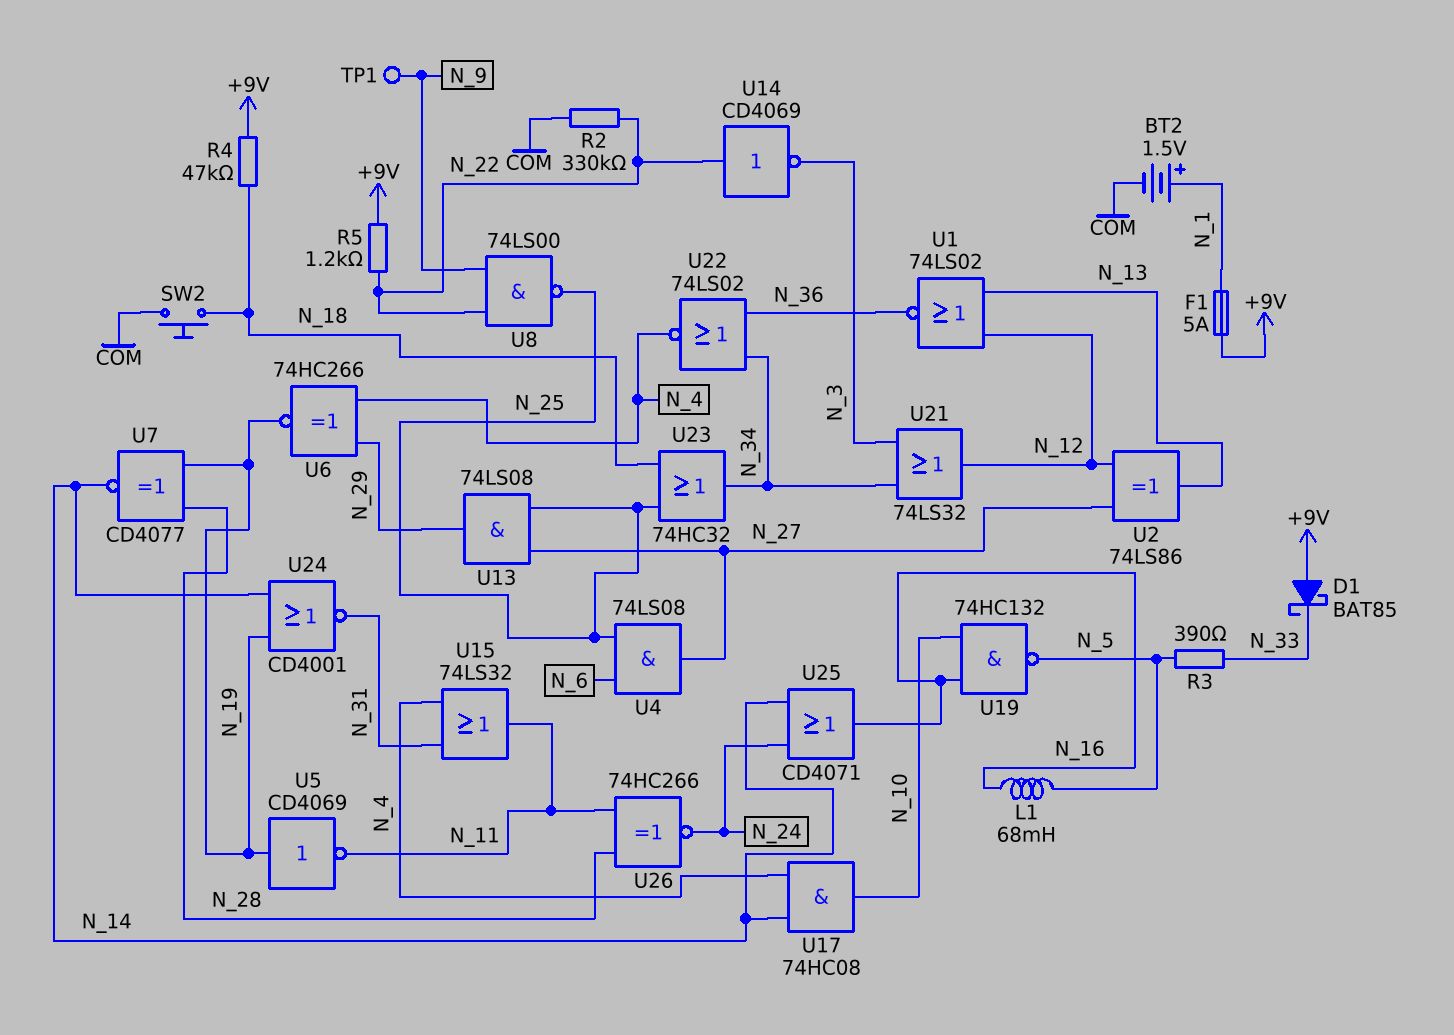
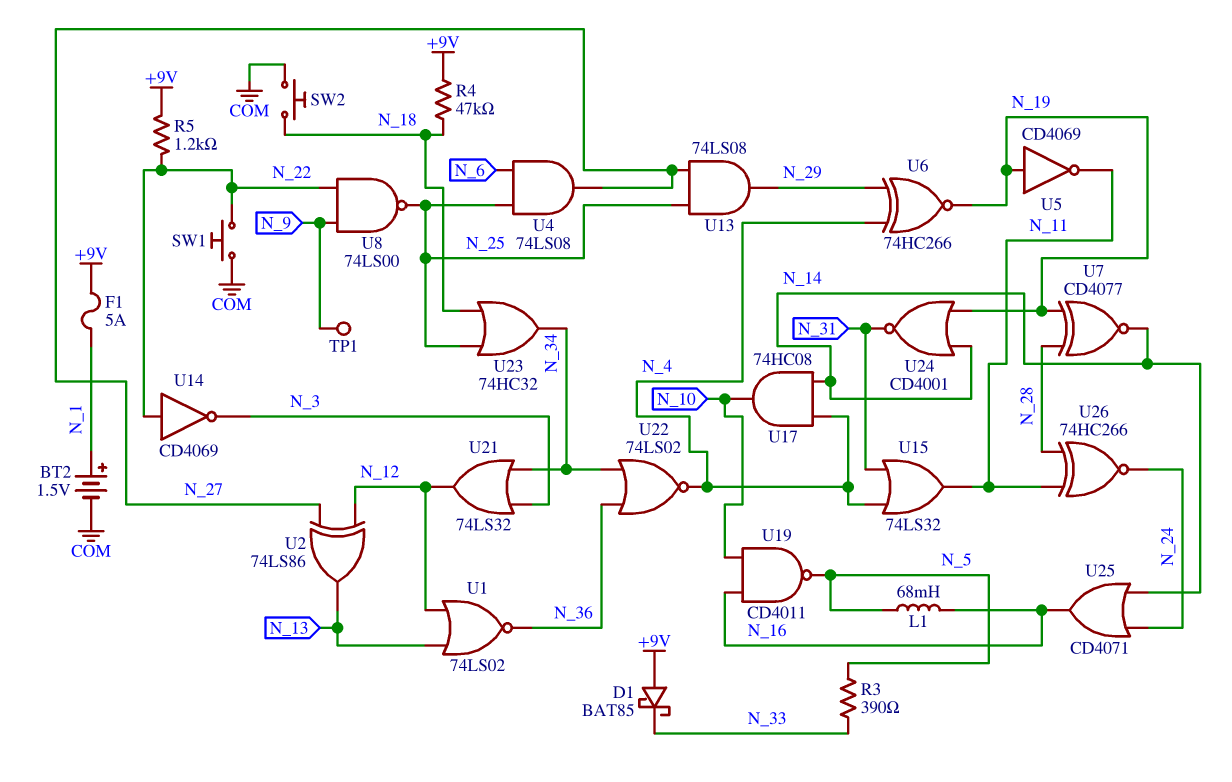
R2: 330k (COM, N_22) -> none
SW1: none -> button (COM, N_22)
U19: NAND 74HC132 (in N_10, in N_16, out N_5) -> NAND CD4011 (in N_10, in N_16, out N_5)

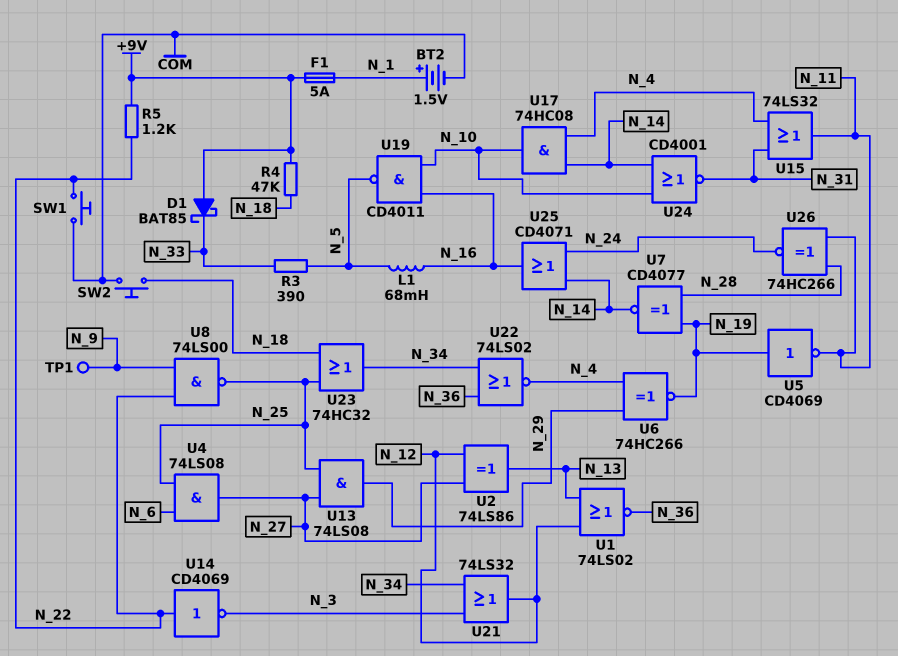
U24: NOR CD4001 (in N_14, in N_19, out N_31) -> NOR CD4001 (in N_10, in N_14, out N_31)

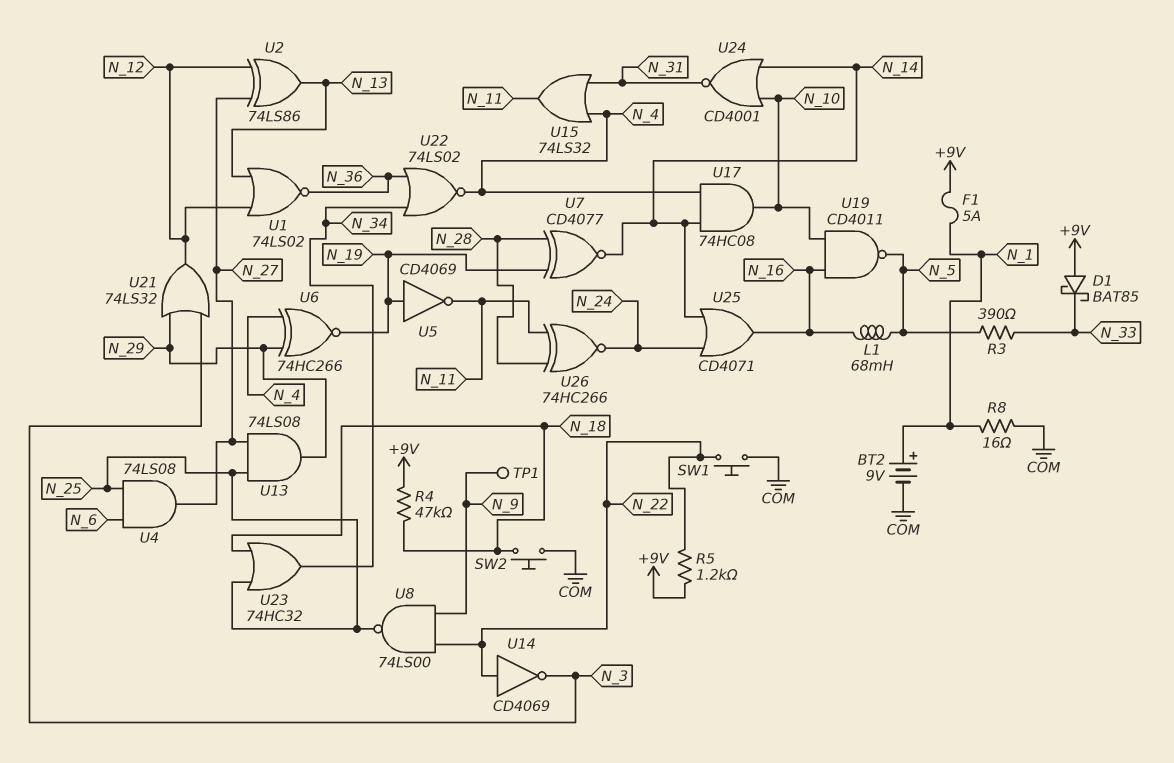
BT2: 1.5V (plus N_1, minus COM) -> 9V (plus N_1, minus COM)
R8: none -> 16 (COM, N_1)
U21: OR 74LS32 (in N_3, in N_34, out N_12) -> OR 74LS32 (in N_3, in N_29, out N_12)

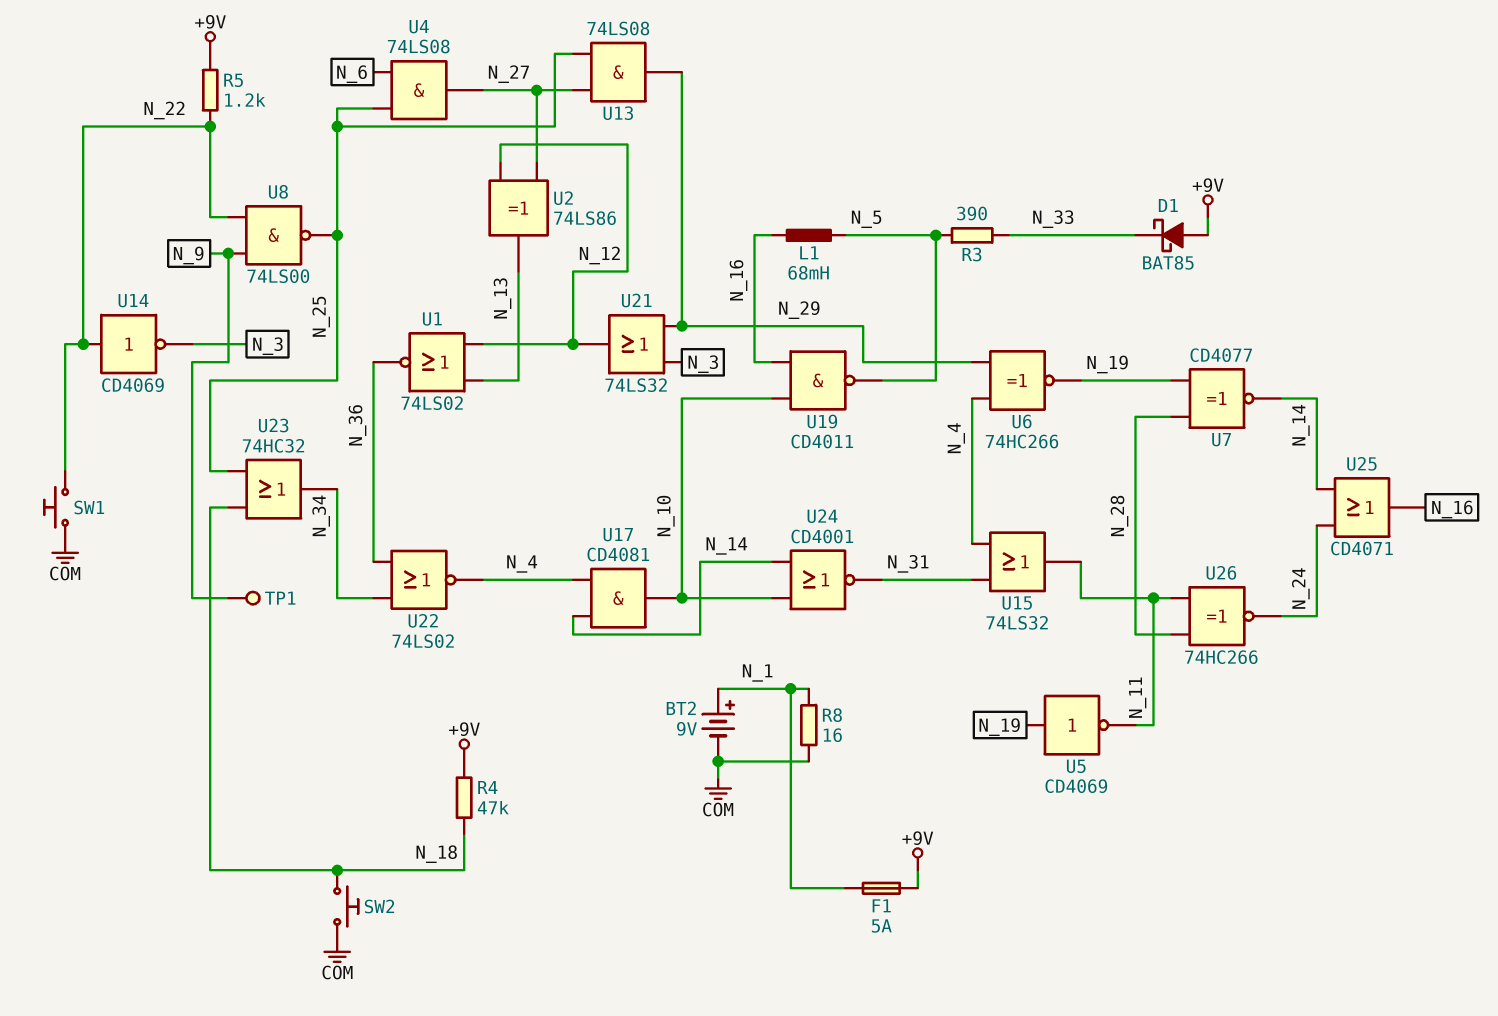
U17: AND 74HC08 (in N_4, in N_14, out N_10) -> AND CD4081 (in N_4, in N_14, out N_10)

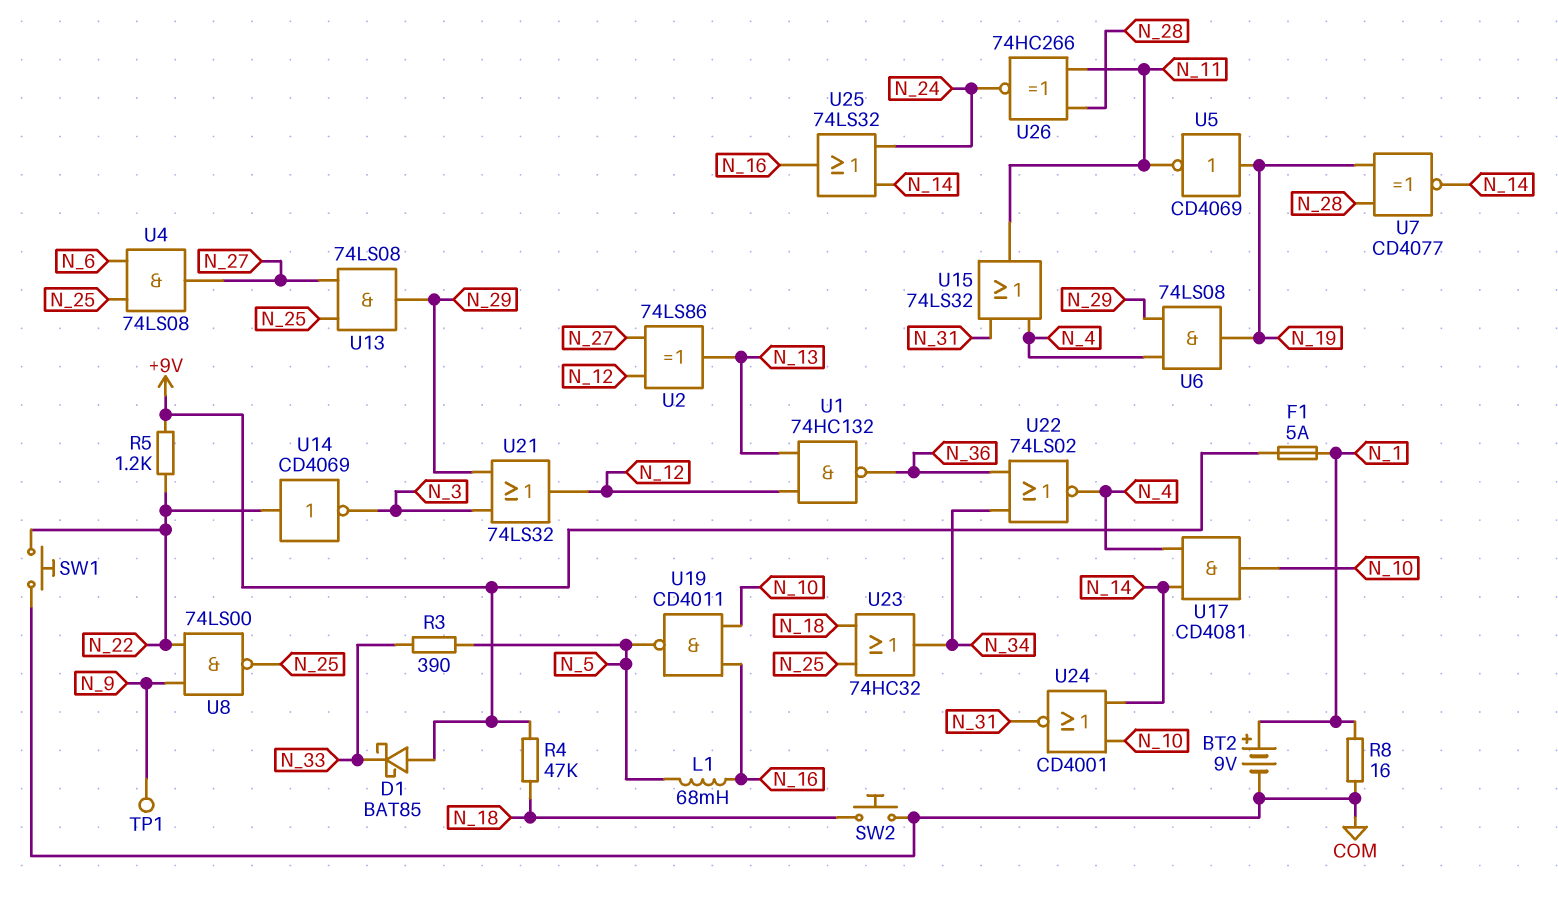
U1: NOR 74LS02 (in N_12, in N_13, out N_36) -> NAND 74HC132 (in N_12, in N_13, out N_36)
U6: XNOR 74HC266 (in N_4, in N_29, out N_19) -> AND 74LS08 (in N_4, in N_29, out N_19)
U25: OR CD4071 (in N_14, in N_24, out N_16) -> OR 74LS32 (in N_14, in N_24, out N_16)

